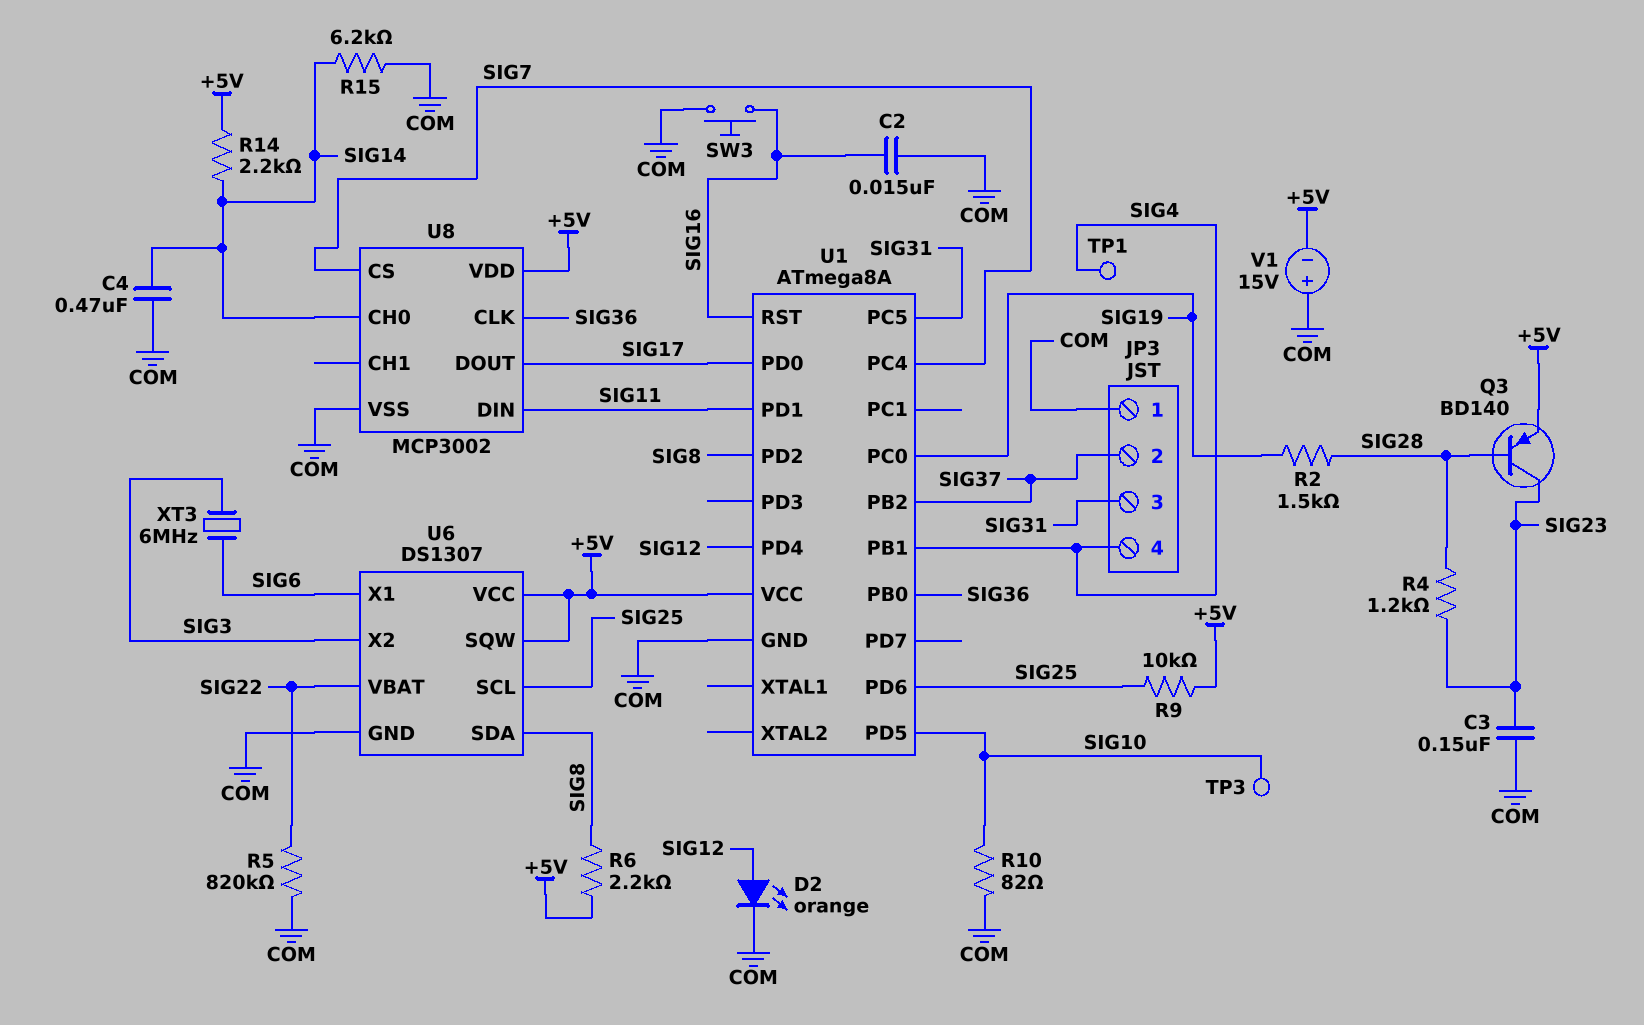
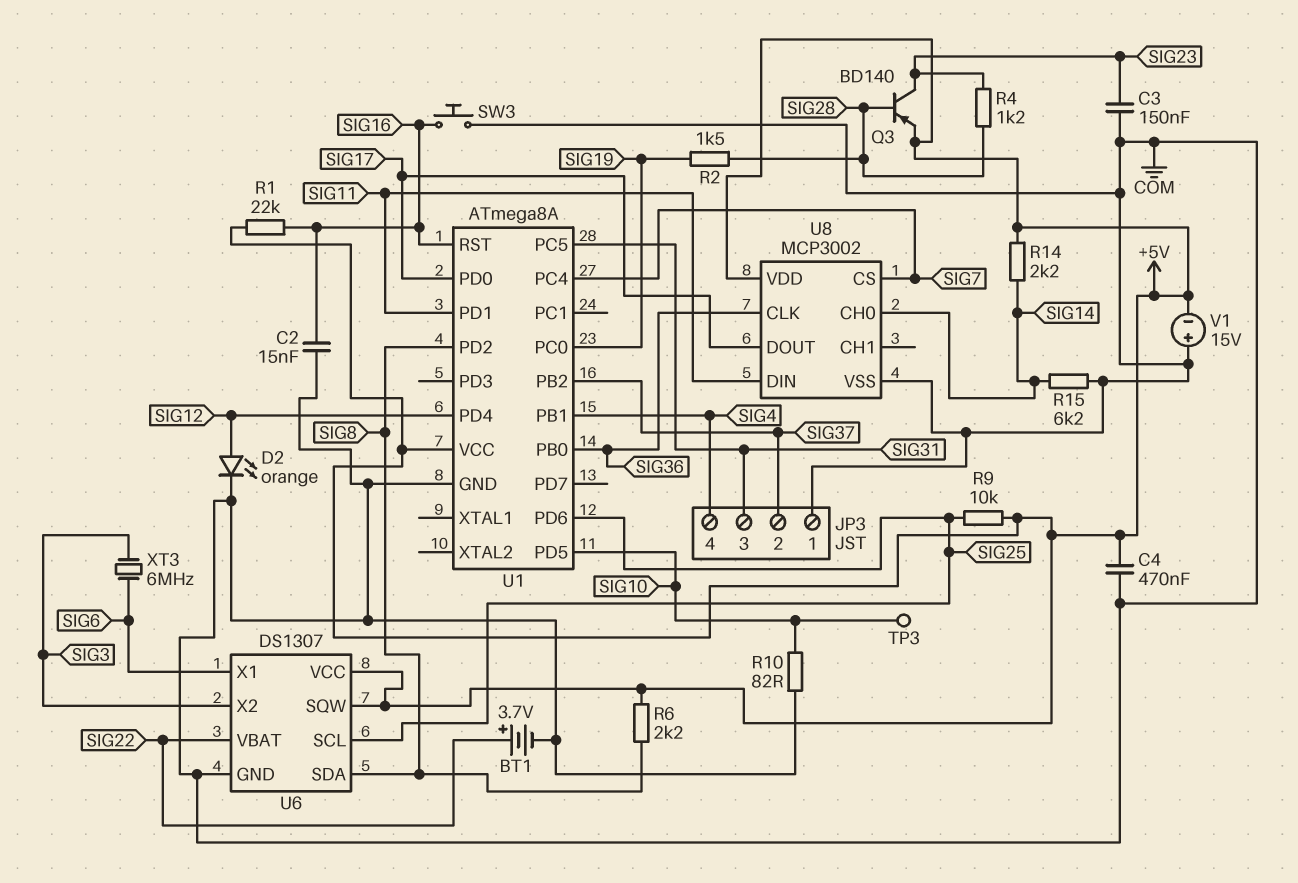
BT1: none -> 3.7V (plus SIG22, minus COM)
C4: 470nF (COM, SIG14) -> 470nF (+5V, COM)
R1: none -> 22k (+5V, SIG16)
R5: 820k (COM, SIG22) -> none
TP1: test point (SIG4) -> none

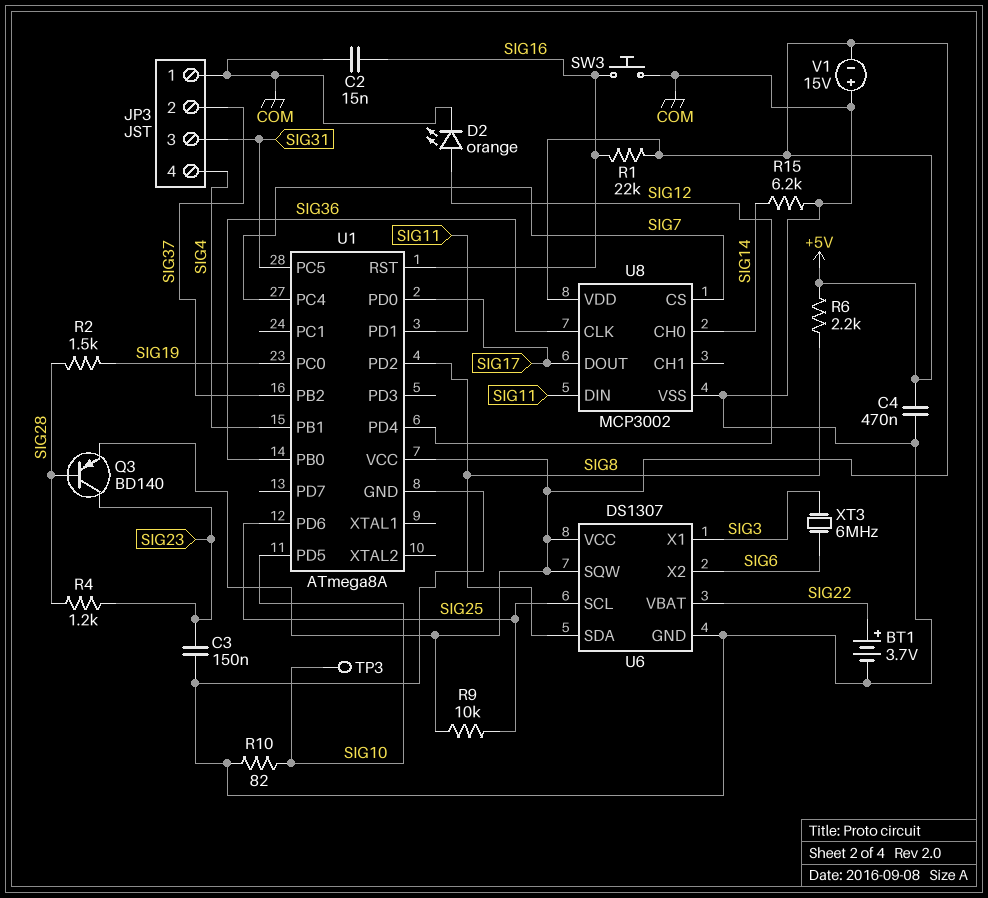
R14: 2.2k (+5V, SIG14) -> none
U6 pin X1: SIG6 -> SIG3
U6 pin X2: SIG3 -> SIG6

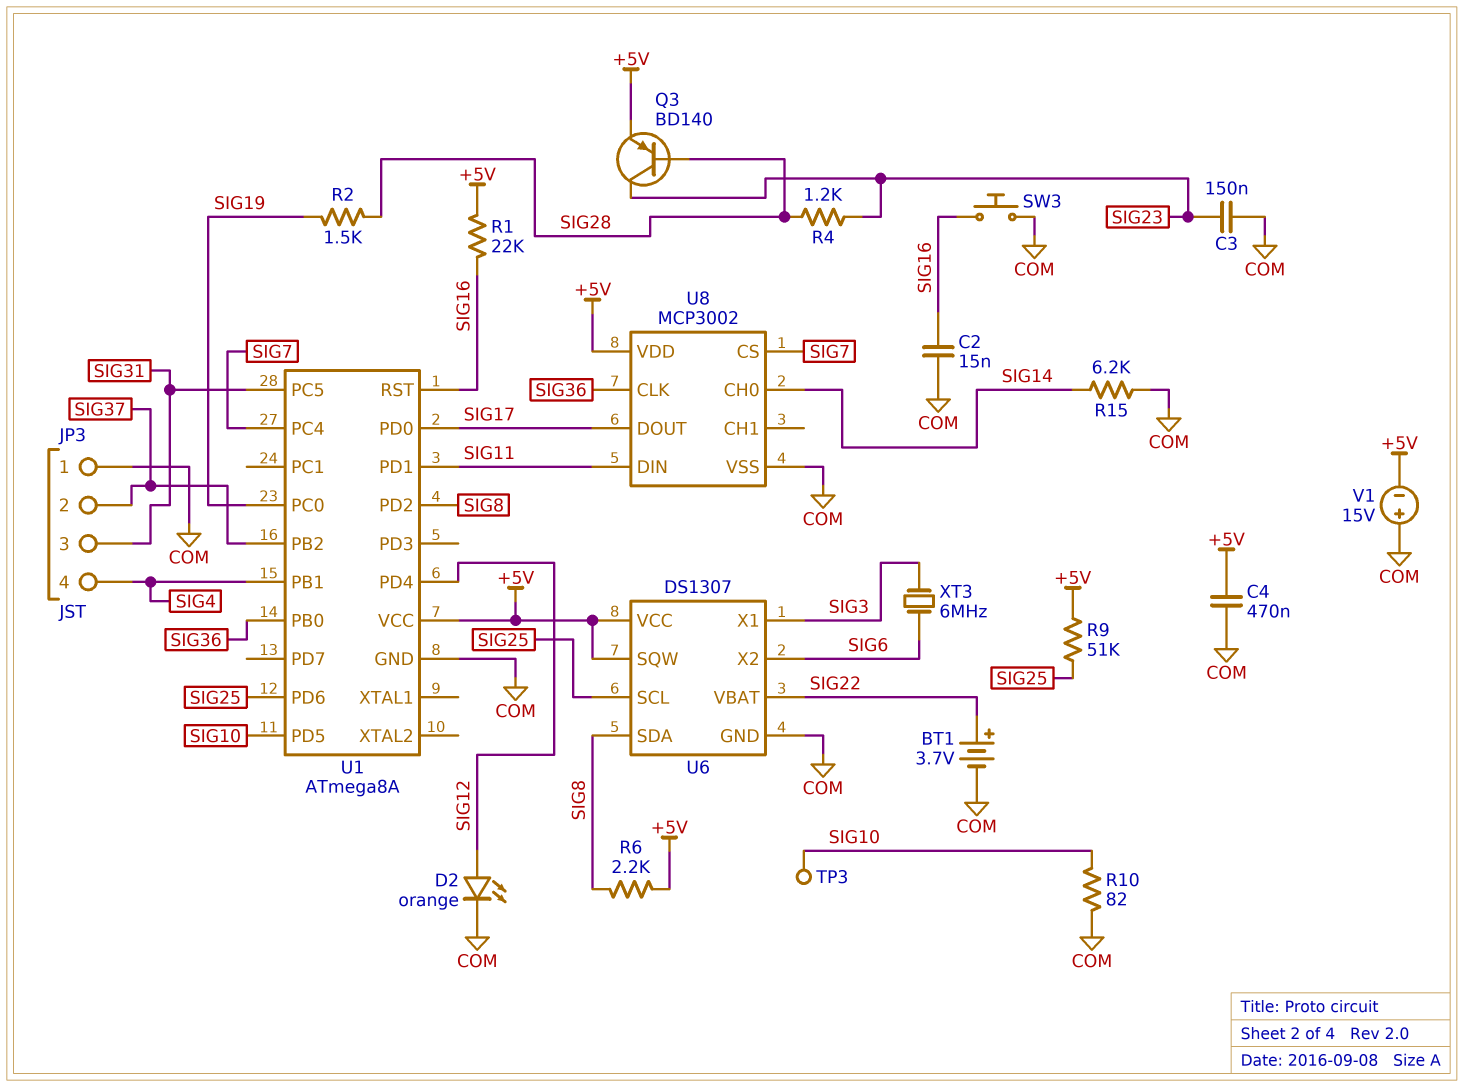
R9: 10k (+5V, SIG25) -> 51k (+5V, SIG25)

